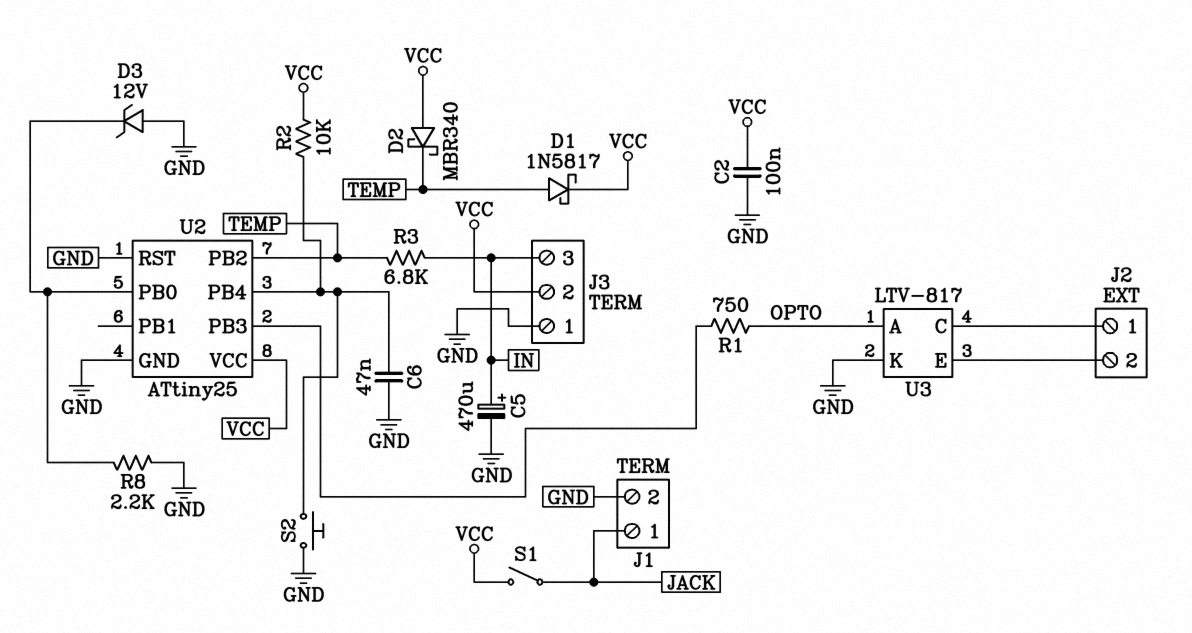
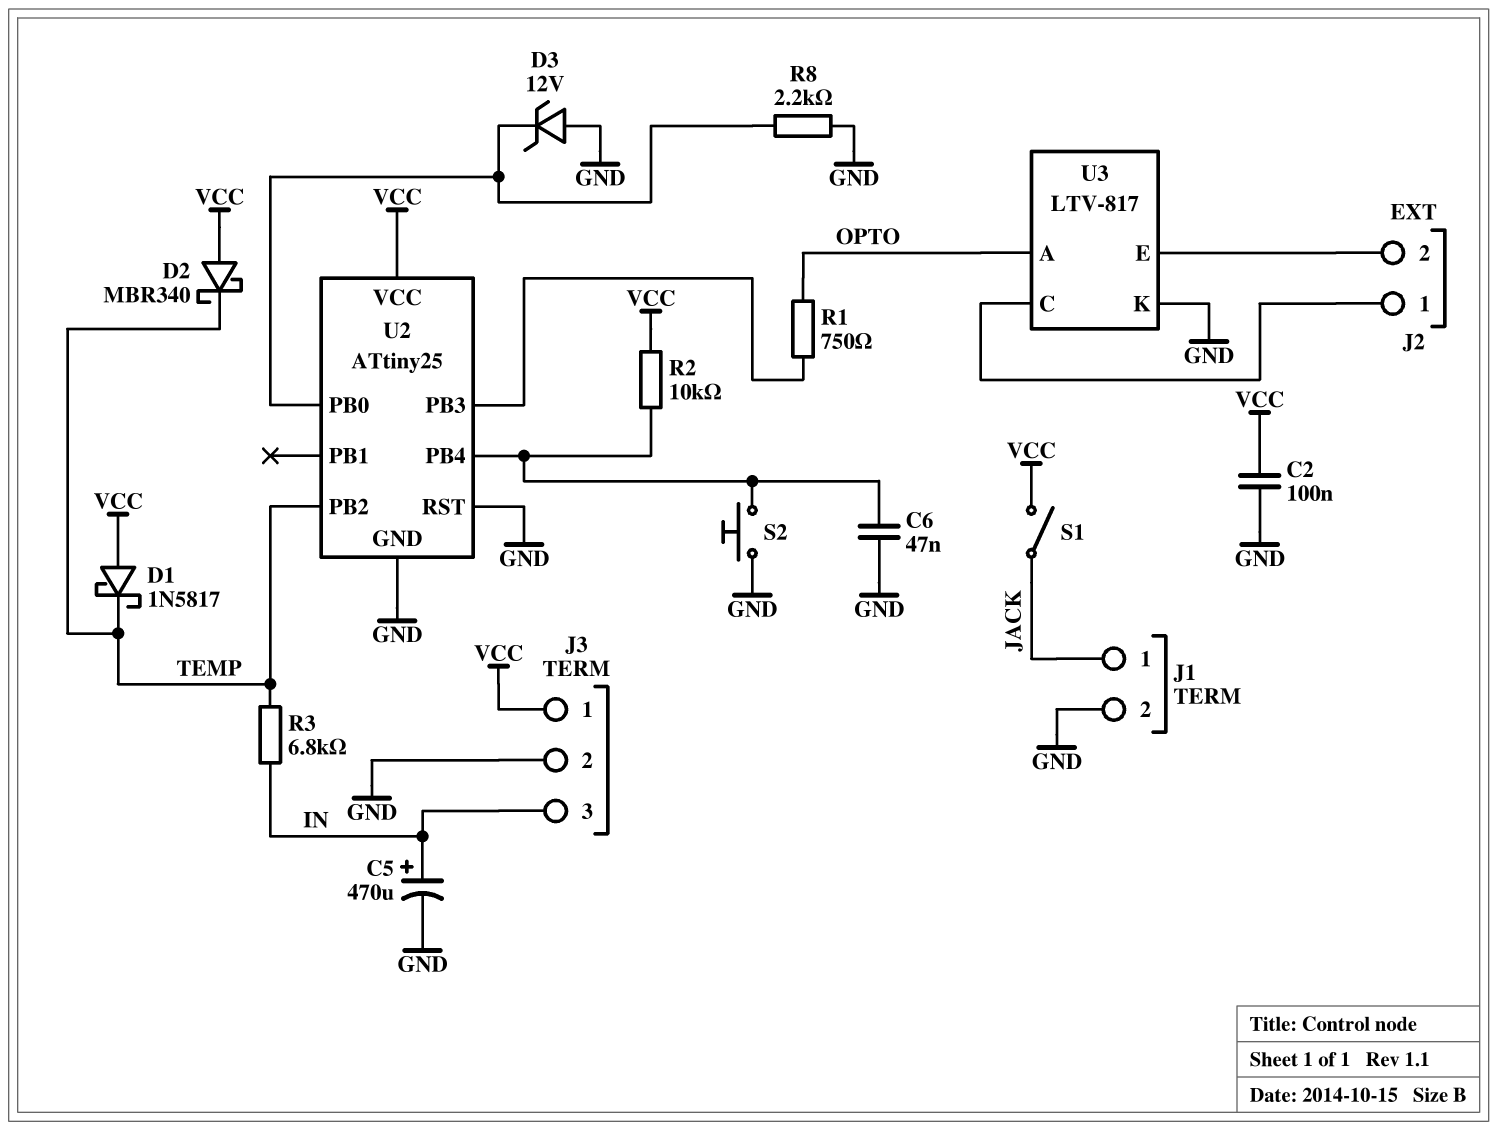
D1: schottky 1N5817 (A TEMP, K VCC) -> schottky 1N5817 (A VCC, K TEMP)
J3 pin 1: GND -> VCC
J3 pin 2: VCC -> GND

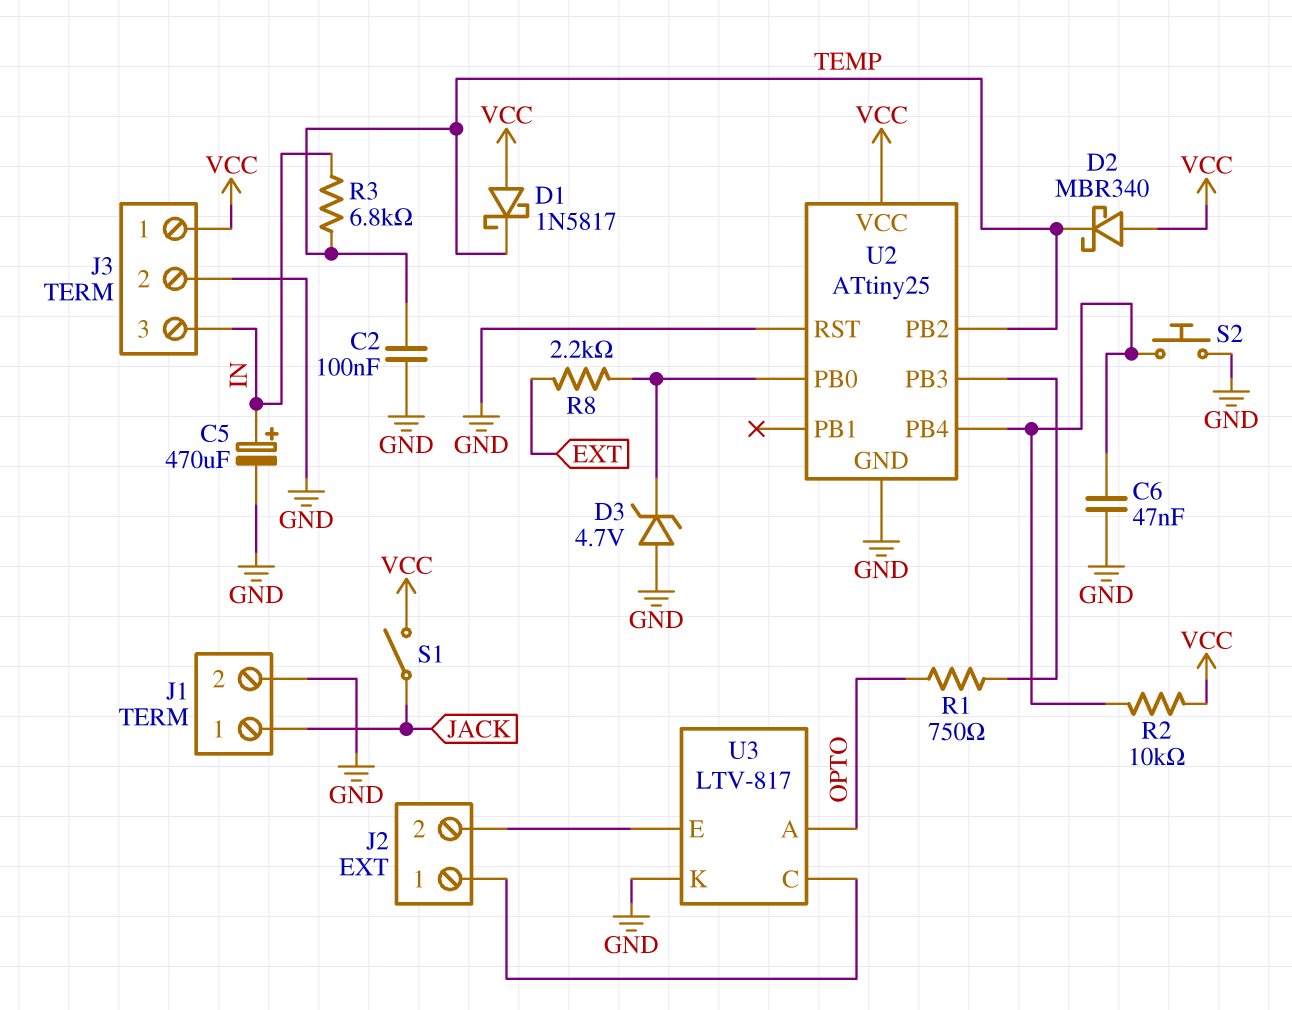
C2: 100nF (GND, VCC) -> 100nF (GND, TEMP)
D3: zener 12V (A GND, K U2/PB0) -> zener 4.7V (A GND, K U2/PB0)
R8: 2.2k (GND, U2/PB0) -> 2.2k (EXT, U2/PB0)

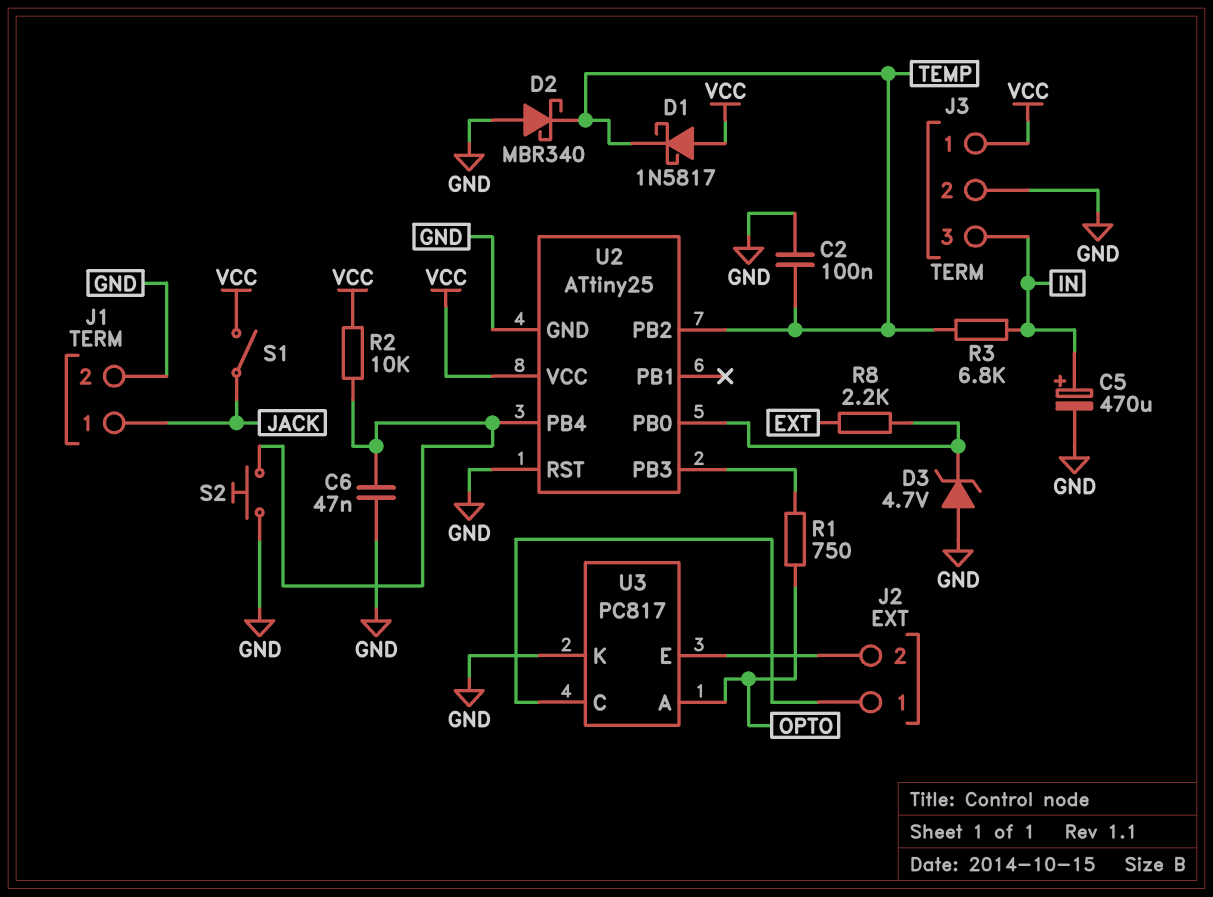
D2: schottky MBR340 (A VCC, K TEMP) -> schottky MBR340 (A GND, K TEMP)
U3: LTV-817 -> PC817

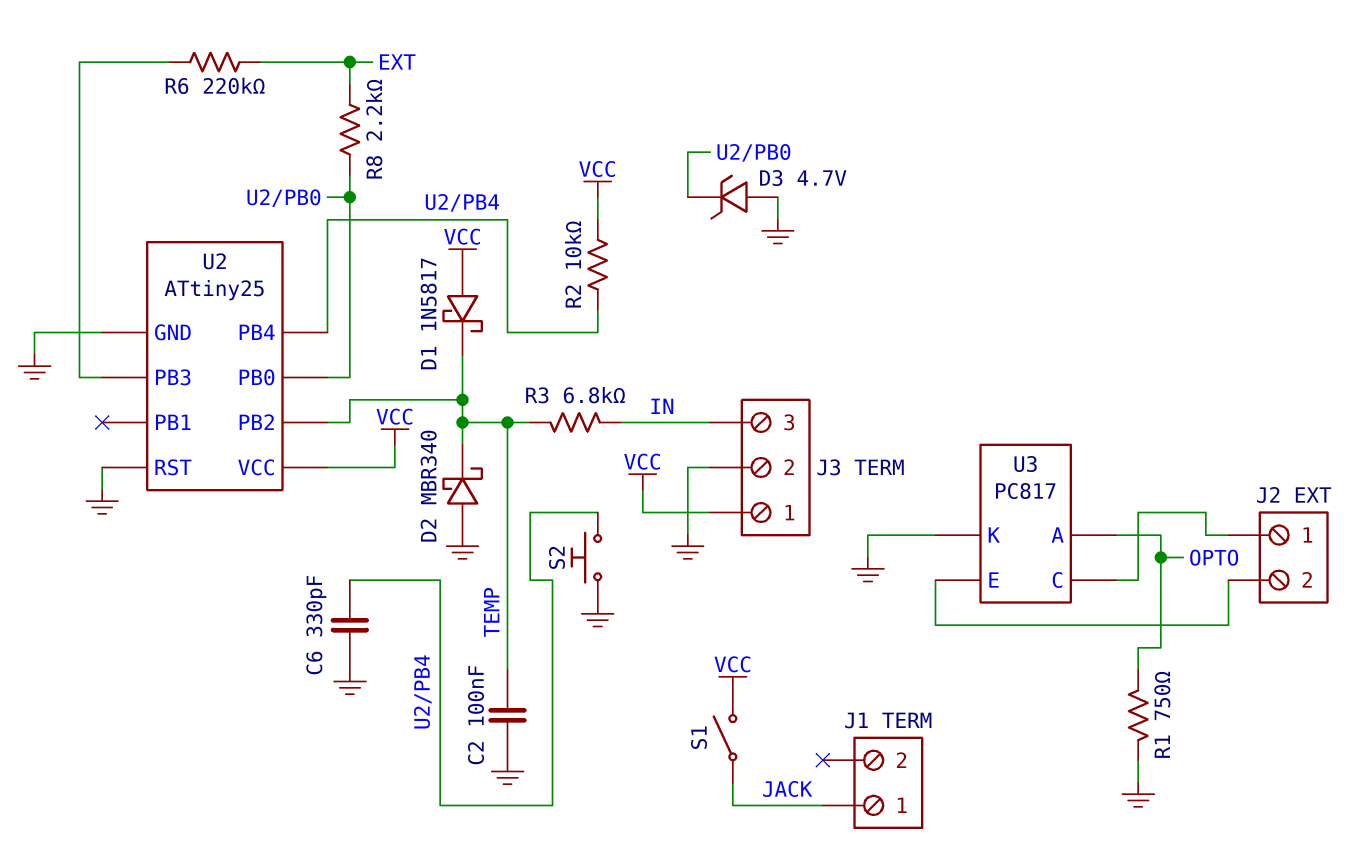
C5: 470uF (plus IN, minus GND) -> none
C6: 47nF (GND, U2/PB4) -> 330pF (GND, U2/PB4)
J1 pin 2: GND -> none
R1: 750 (OPTO, U2/PB3) -> 750 (GND, OPTO)
R6: none -> 220k (EXT, U2/PB3)

